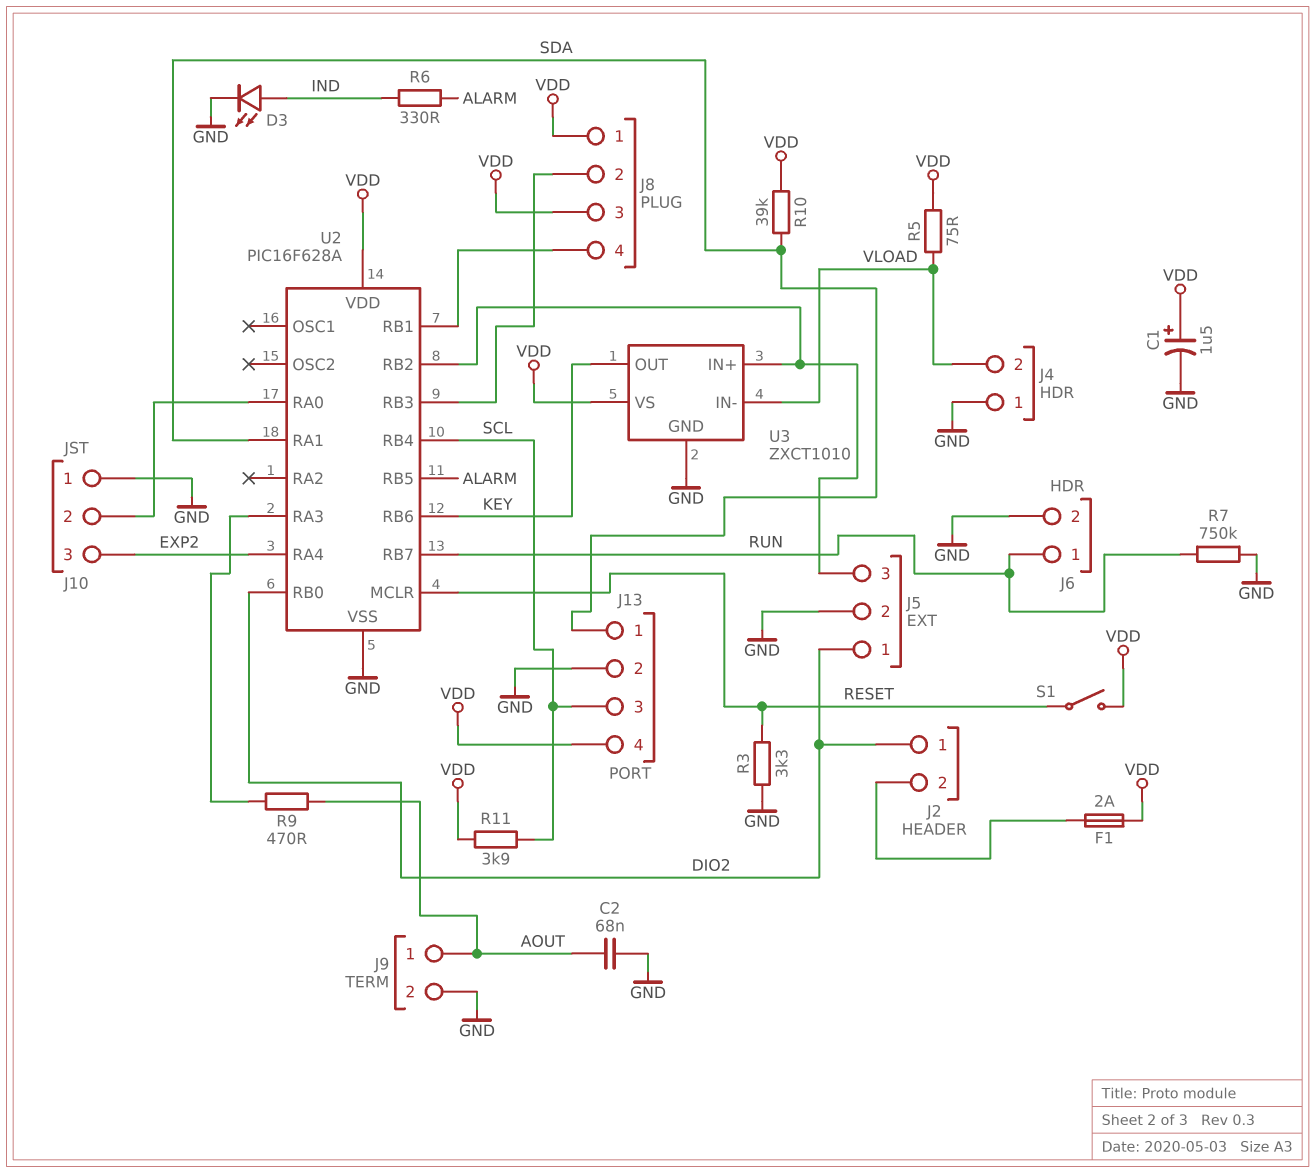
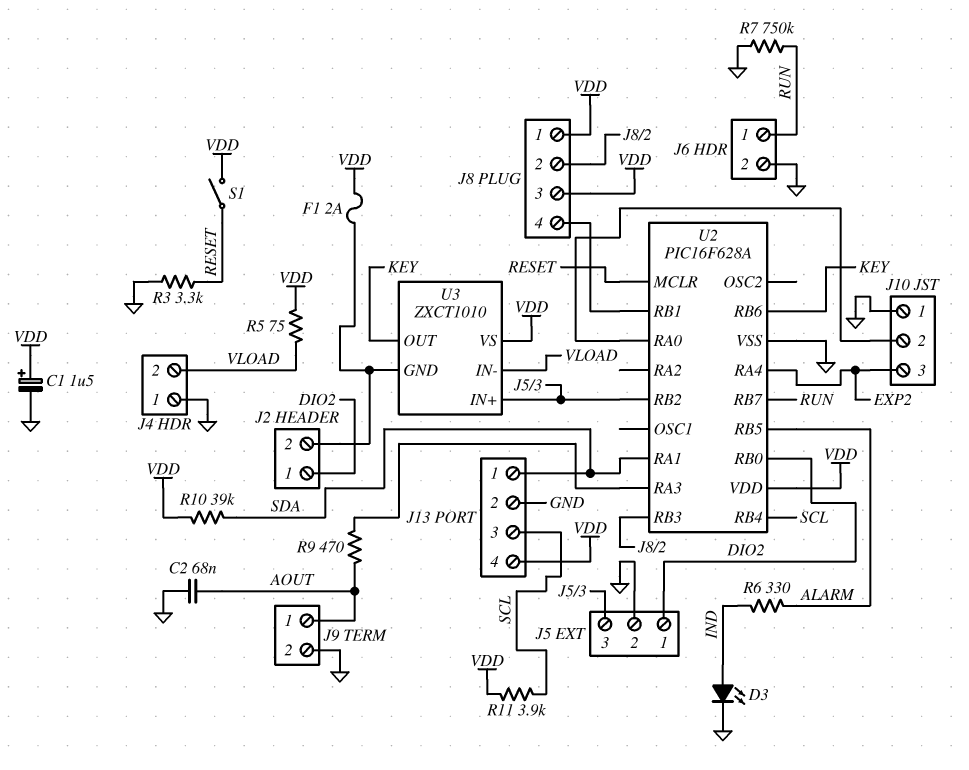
U3 pin GND: GND -> J2/2

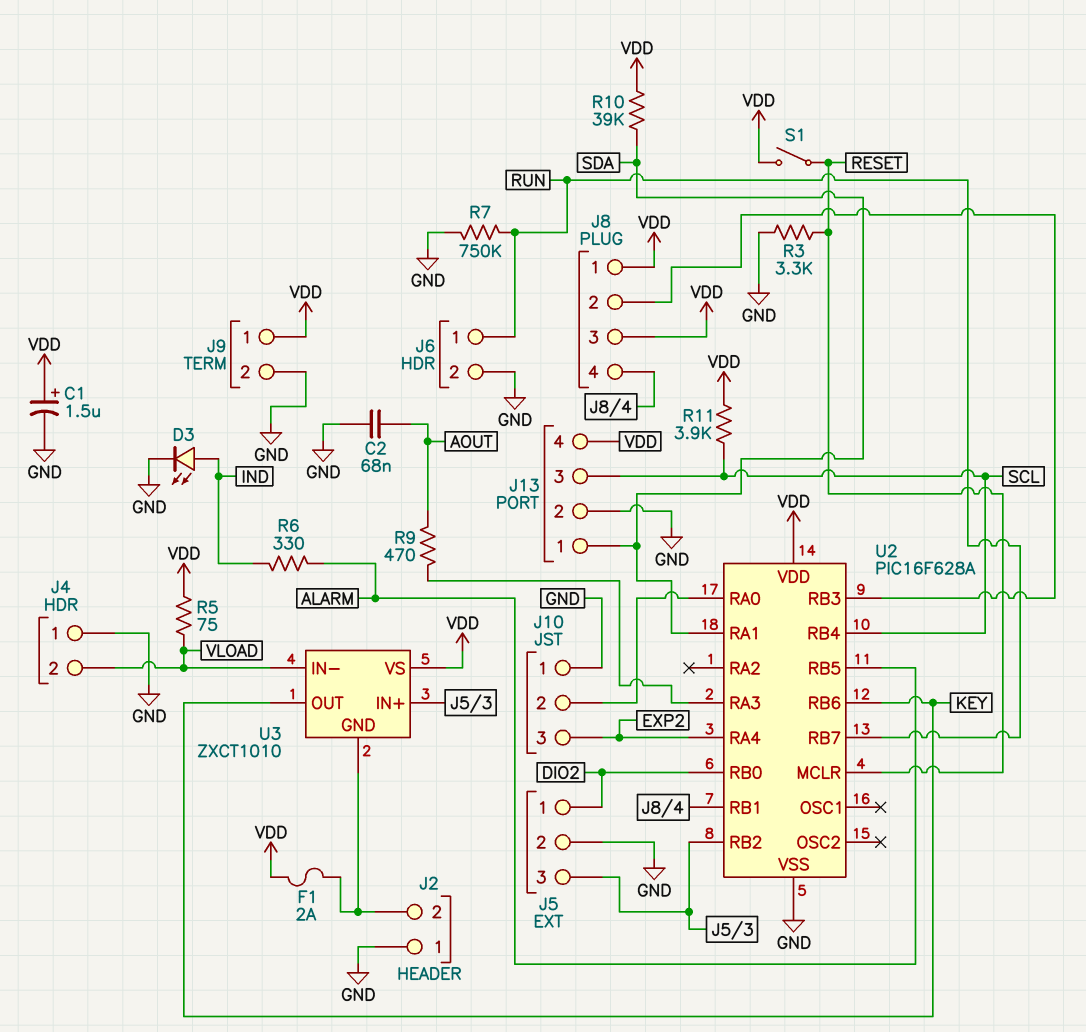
J2 pin 1: DIO2 -> GND
J9 pin 1: AOUT -> VDD

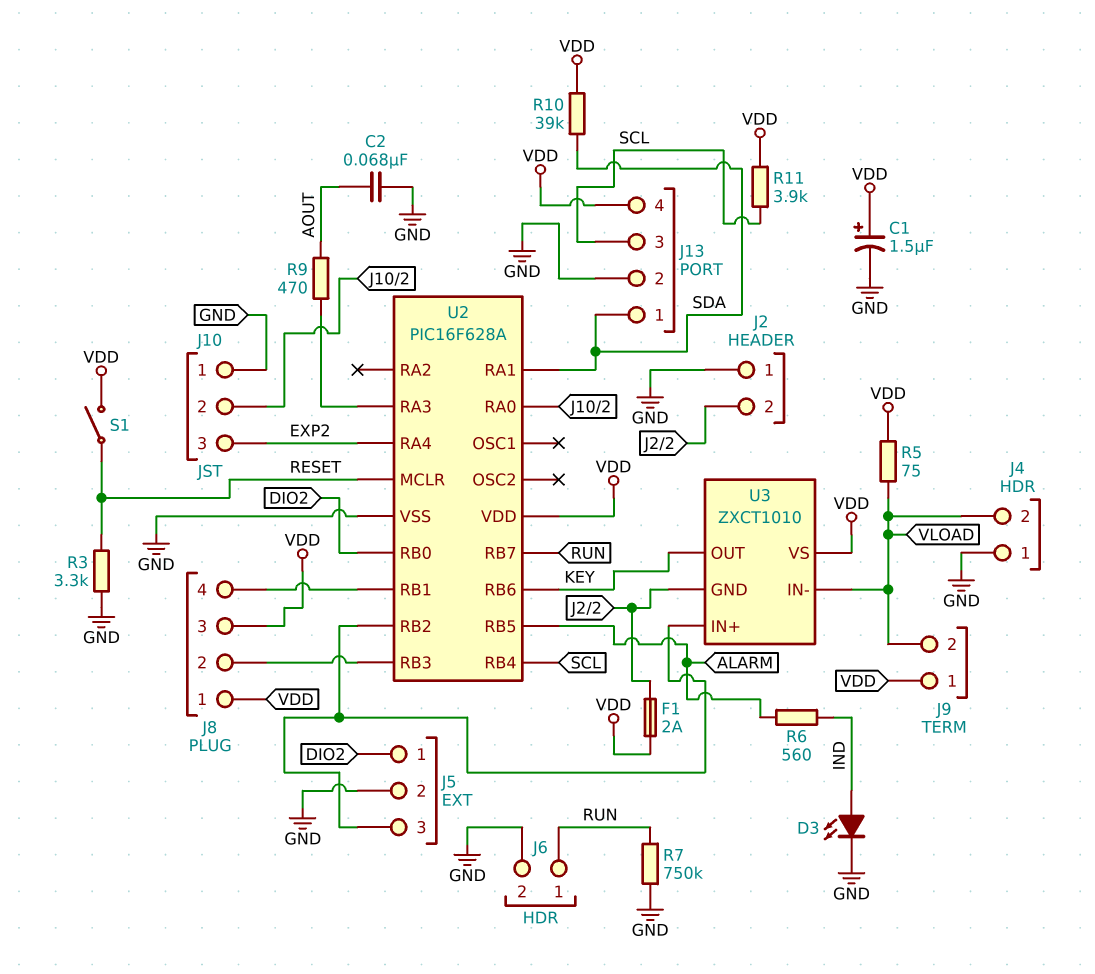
J9 pin 2: GND -> VLOAD
R6: 330 (ALARM, IND) -> 560 (ALARM, IND)

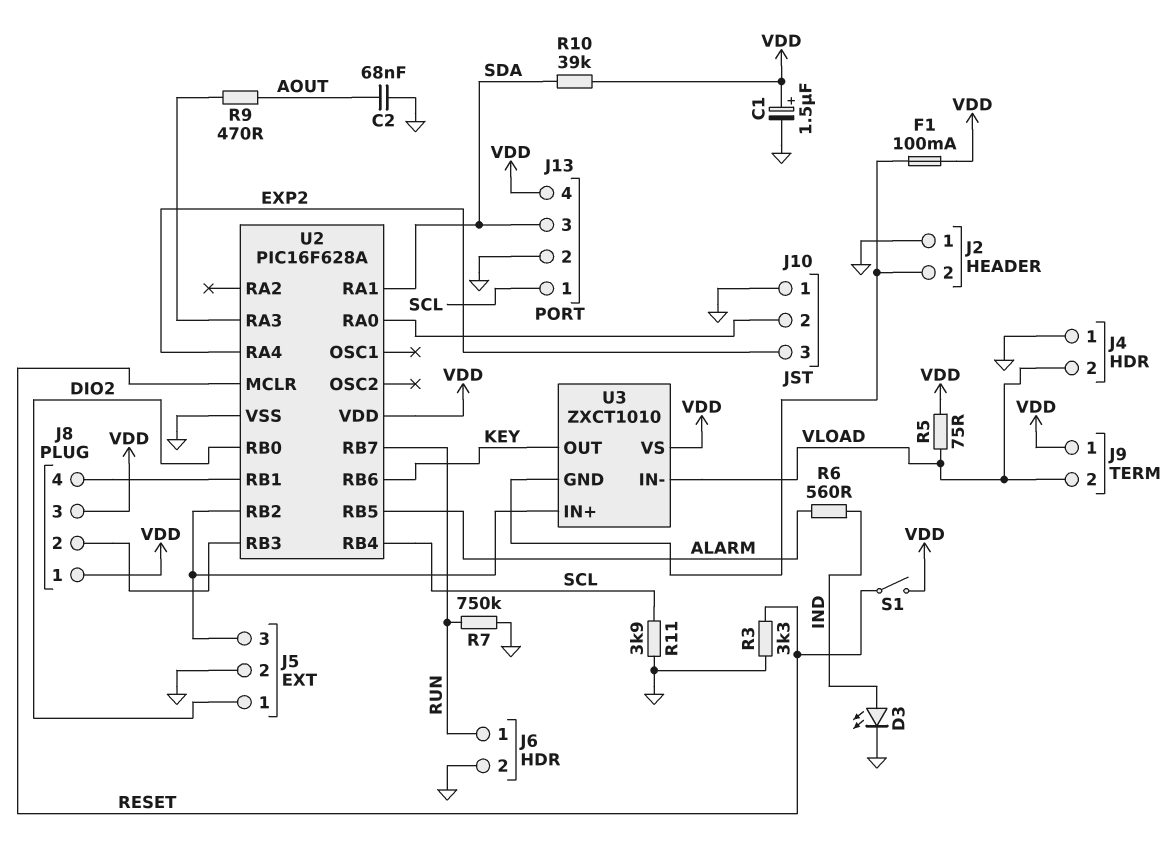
F1: 2A (J2/2, VDD) -> 100mA (J2/2, VDD)
J13 pin 1: SDA -> SCL
J13 pin 3: SCL -> SDA
R11: 3.9k (SCL, VDD) -> 3.9k (GND, SCL)

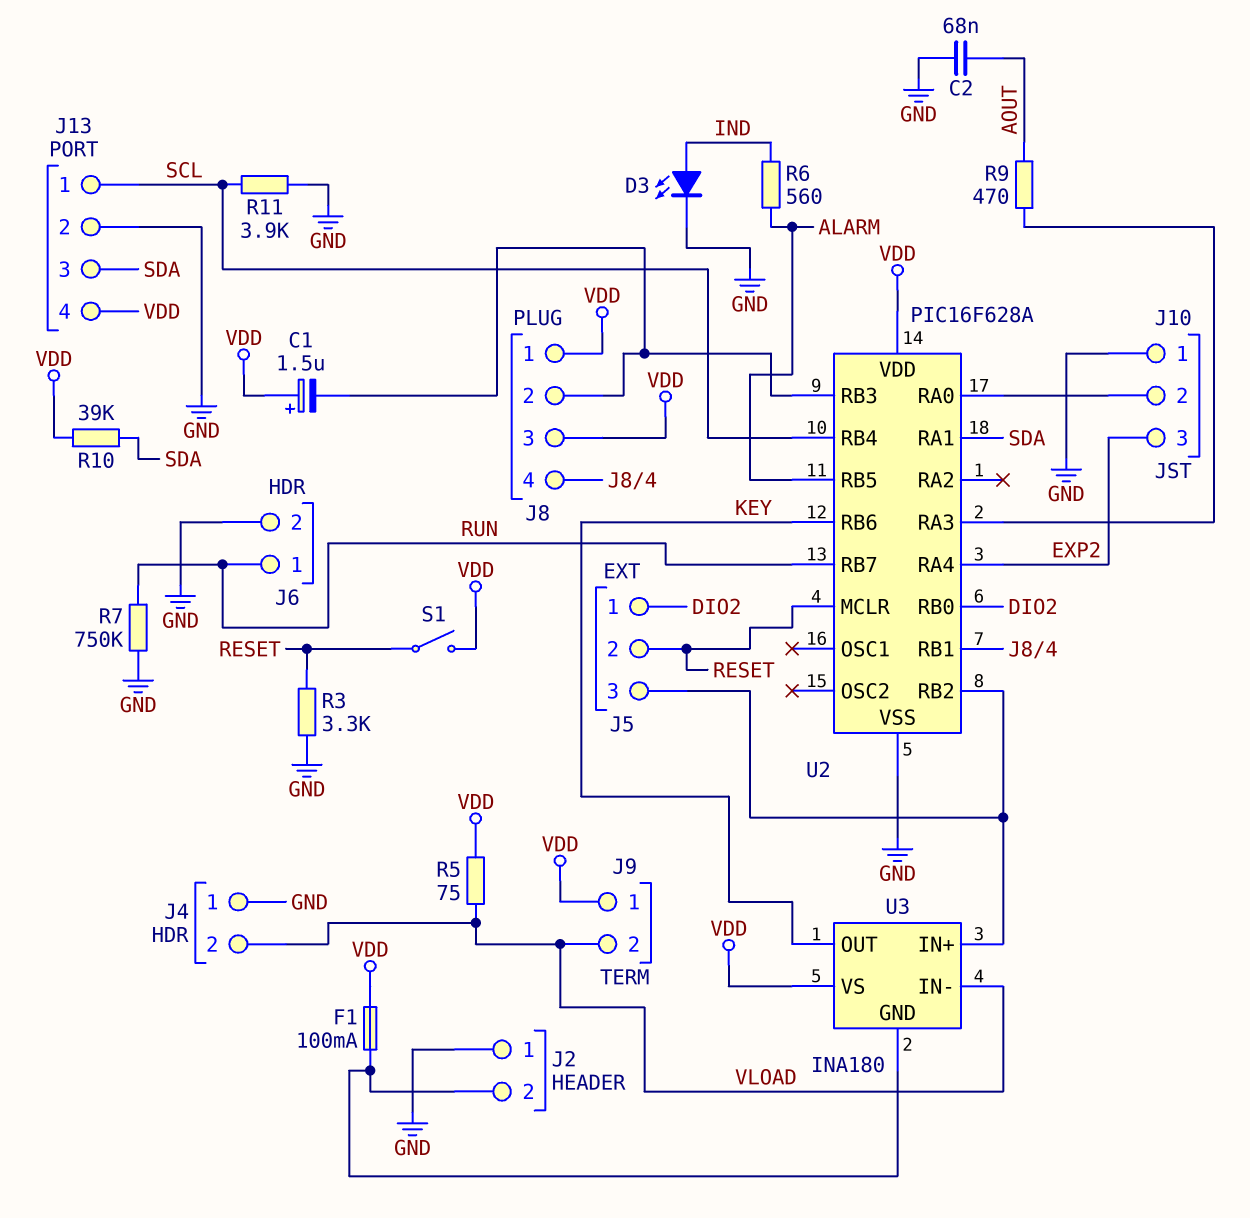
C1: 1.5uF (plus VDD, minus GND) -> 1.5uF (plus VDD, minus J8/2)
J5 pin 2: GND -> RESET
U3: ZXCT1010 -> INA180

